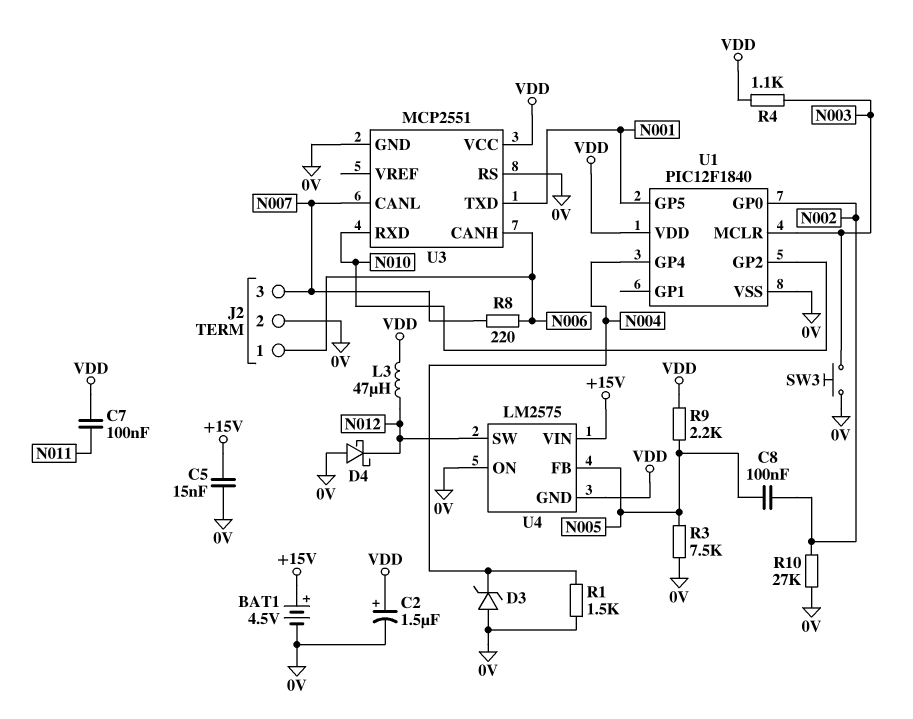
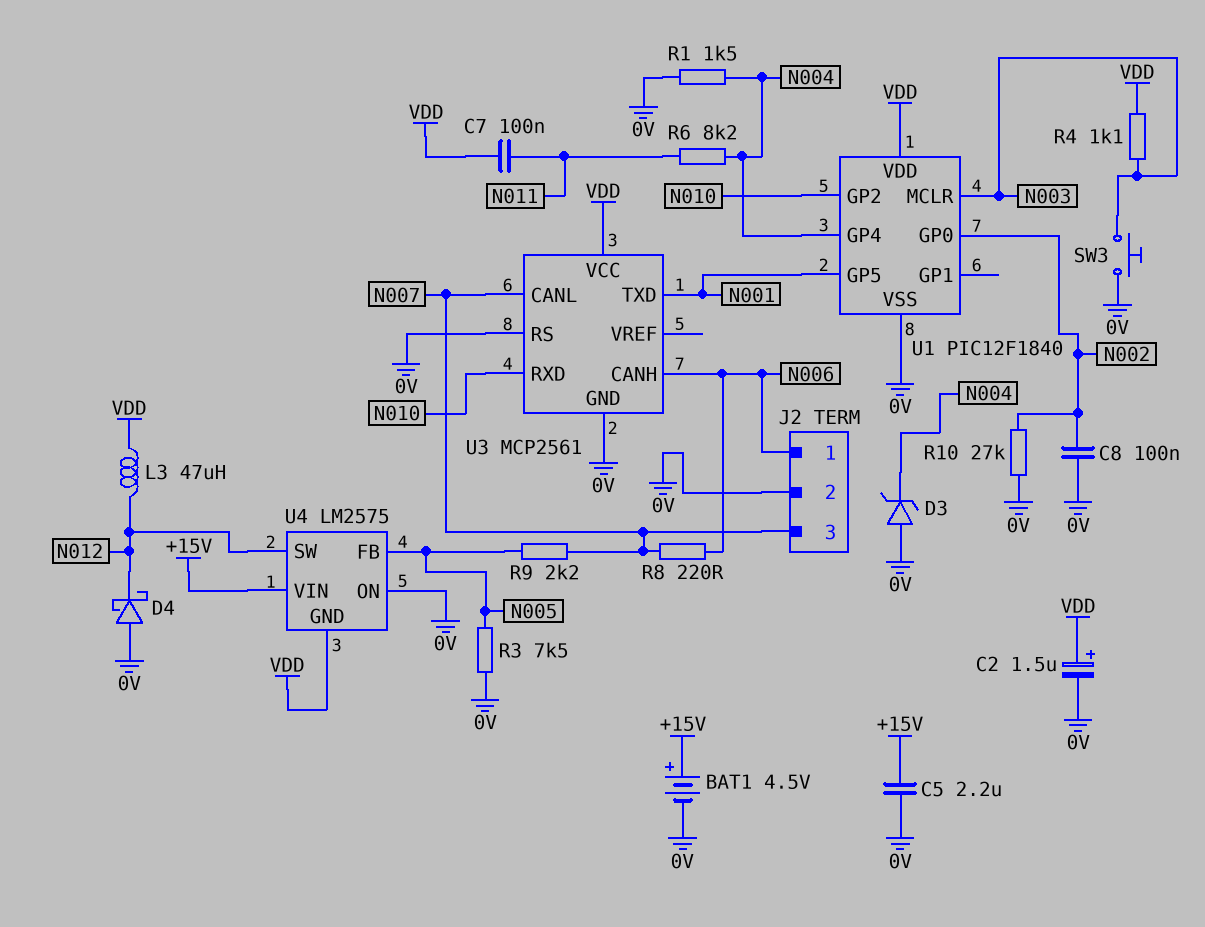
C5: 15nF (+15V, 0V) -> 2.2uF (+15V, 0V)
C8: 100nF (N002, N005) -> 100nF (0V, N002)
R6: none -> 8.2k (N004, N011)
R9: 2.2k (N005, VDD) -> 2.2k (N005, N007)
U3: MCP2551 -> MCP2561

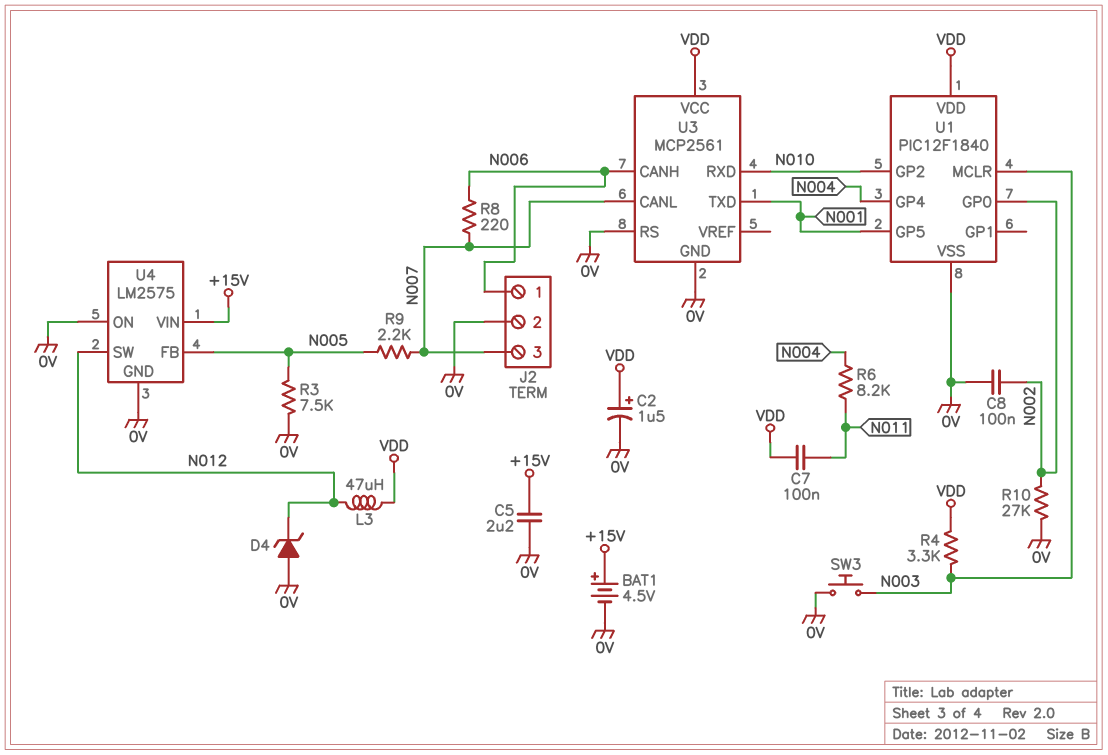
D3: zener (A 0V, K N004) -> none
D4: schottky (A 0V, K N012) -> zener (A 0V, K N012)
R1: 1.5k (0V, N004) -> none
R4: 1.1k (N003, VDD) -> 3.3k (N003, VDD)
U4 pin GND: VDD -> 0V

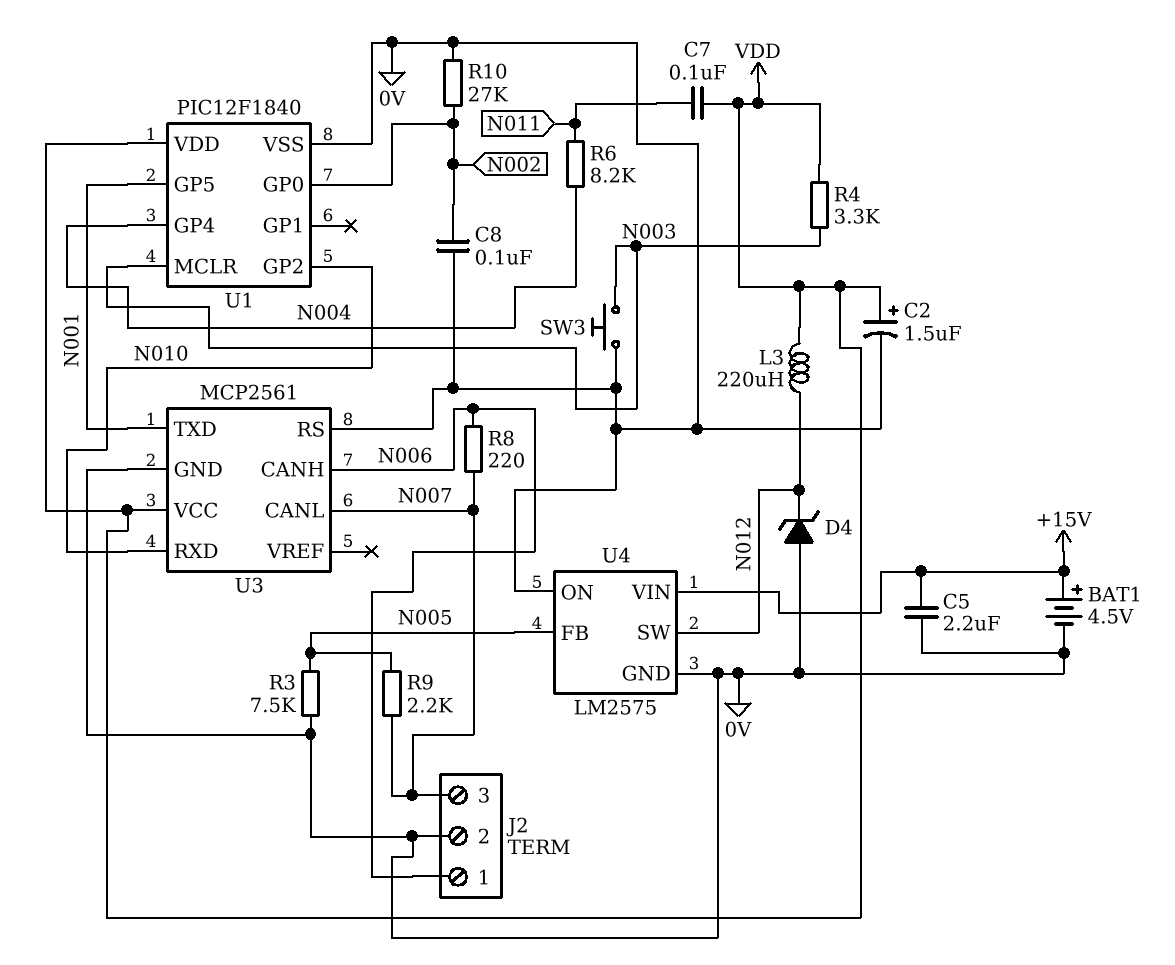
L3: 47uH (N012, VDD) -> 220uH (N012, VDD)

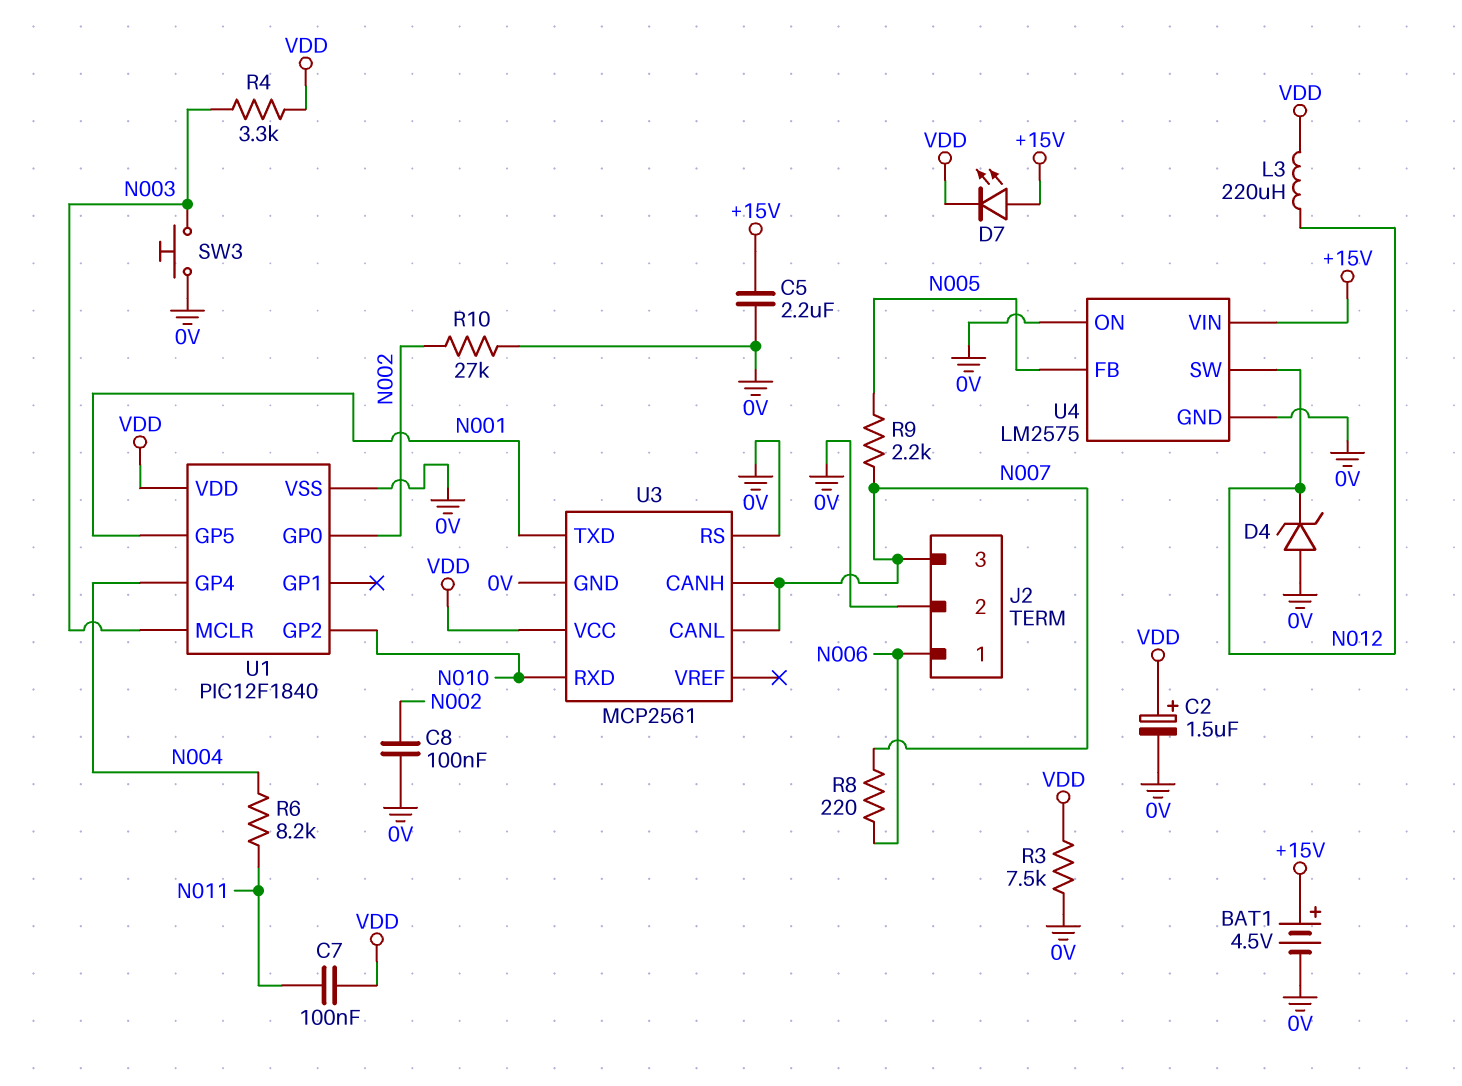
D7: none -> LED (A +15V, K VDD)
R3: 7.5k (0V, N005) -> 7.5k (0V, VDD)
U3 pin CANH: N006 -> N007

